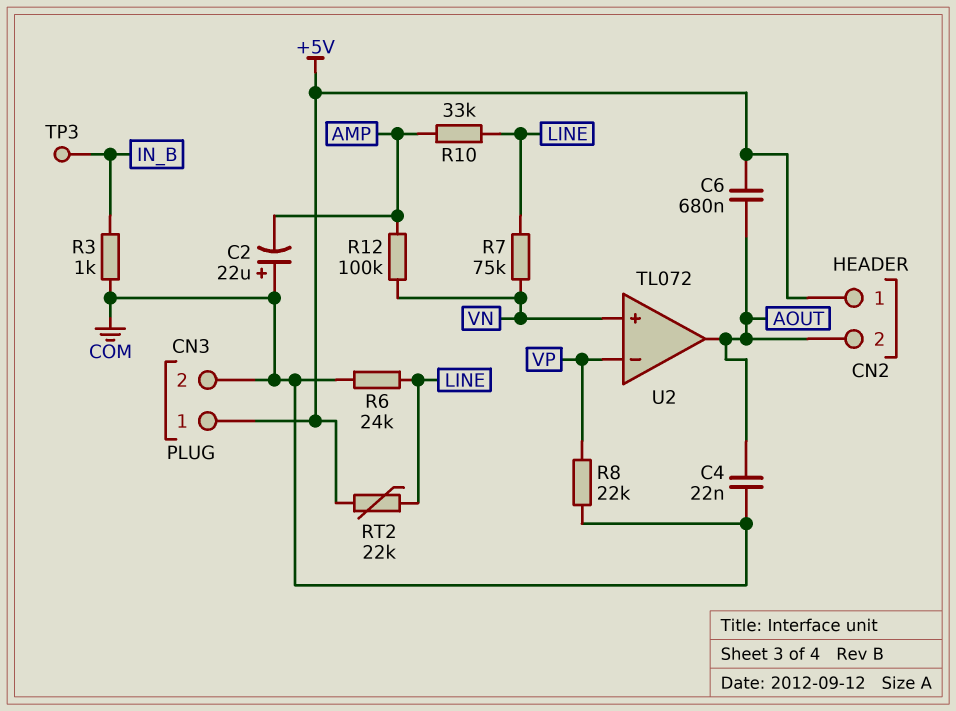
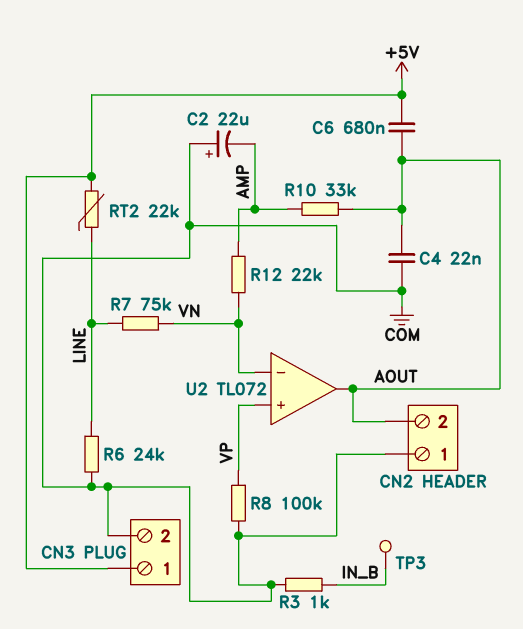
CN2 pin 1: +5V -> COM
R8: 22k (COM, VP) -> 100k (COM, VP)
R10: 33k (AMP, LINE) -> 33k (AMP, AOUT)
R12: 100k (AMP, VN) -> 22k (AMP, VN)
U2 pin in+: VN -> VP
U2 pin in-: VP -> VN

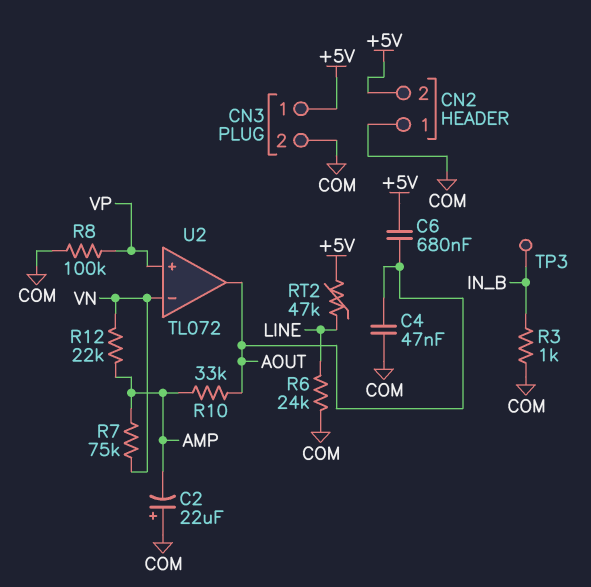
C4: 22nF (AOUT, COM) -> 47nF (AOUT, COM)
CN2 pin 2: AOUT -> +5V
R7: 75k (LINE, VN) -> 75k (AMP, VN)
RT2: 22k (+5V, LINE) -> 47k (+5V, LINE)

